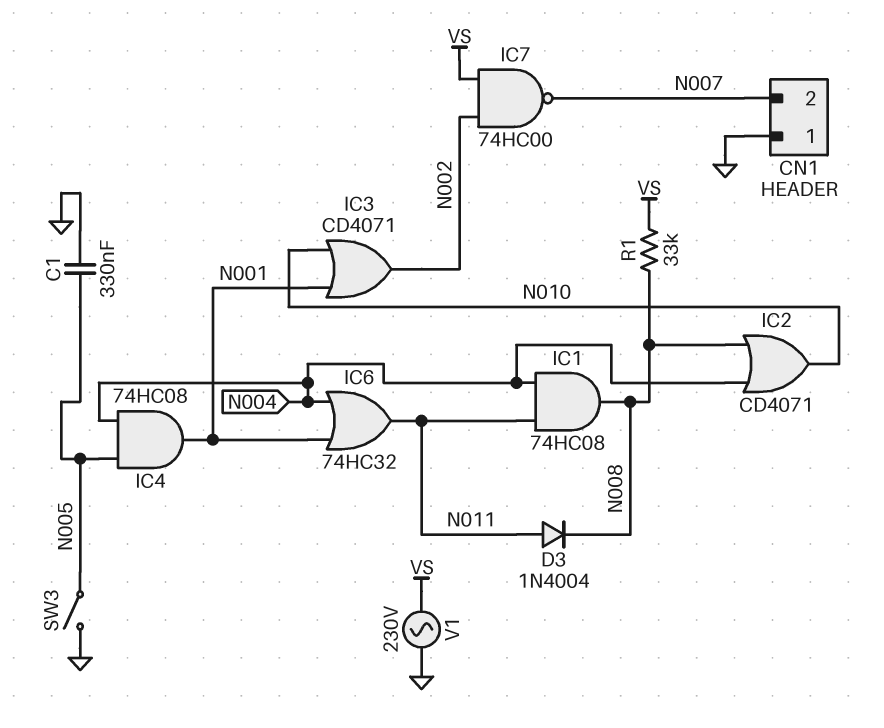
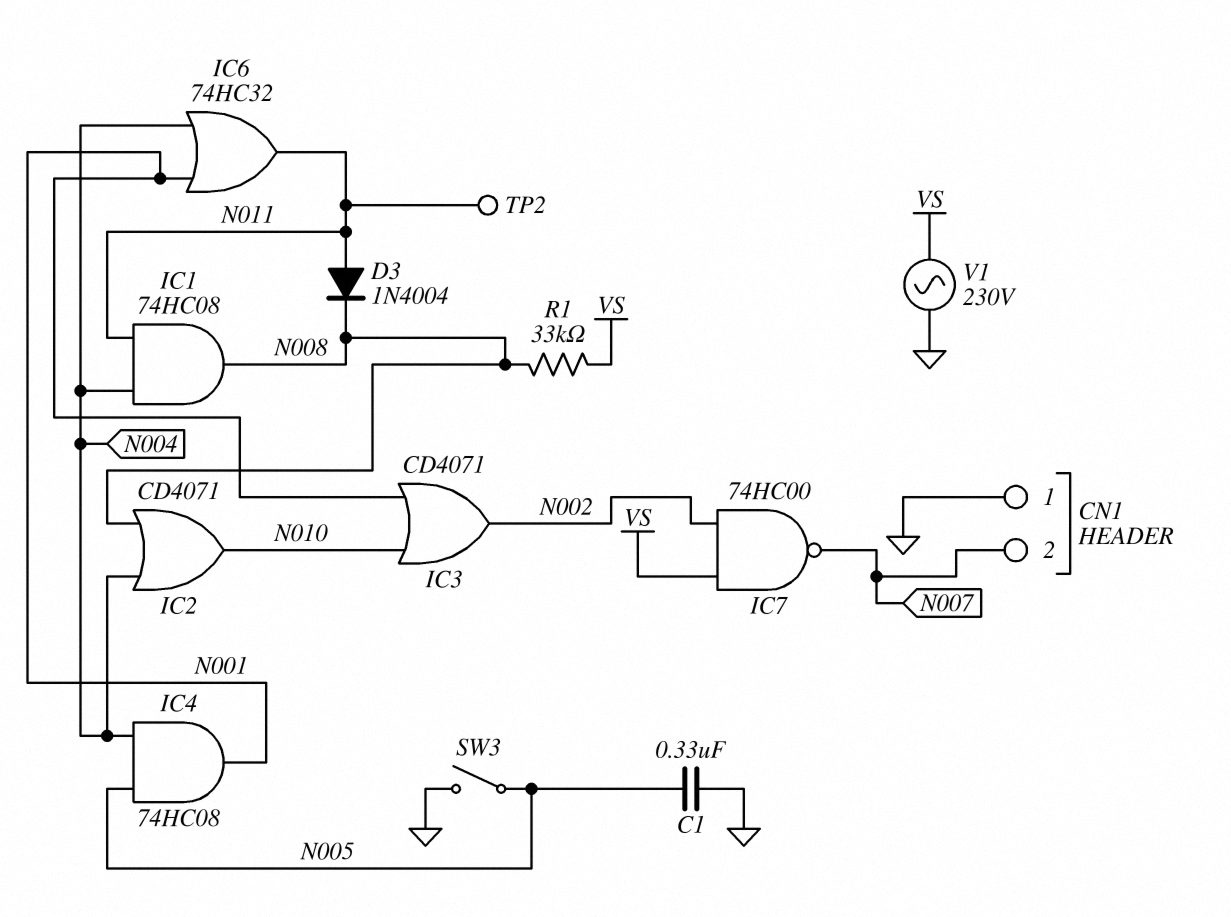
TP2: none -> test point (N011)

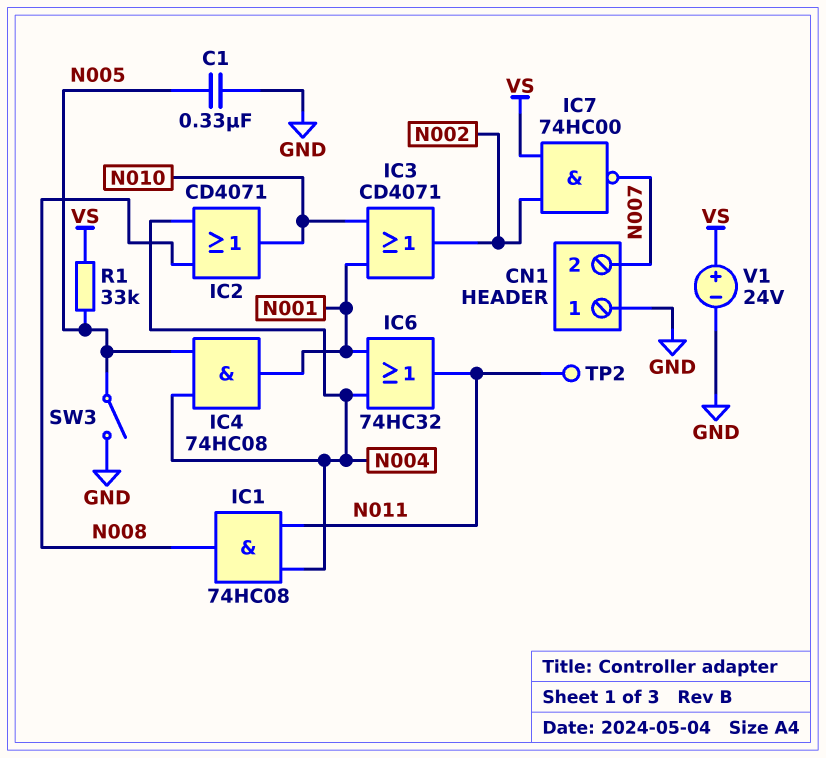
D3: diode 1N4004 (A N011, K N008) -> none
R1: 33k (N008, VS) -> 33k (N005, VS)
V1: AC 230V (GND, VS) -> 24V (plus VS, minus GND)

